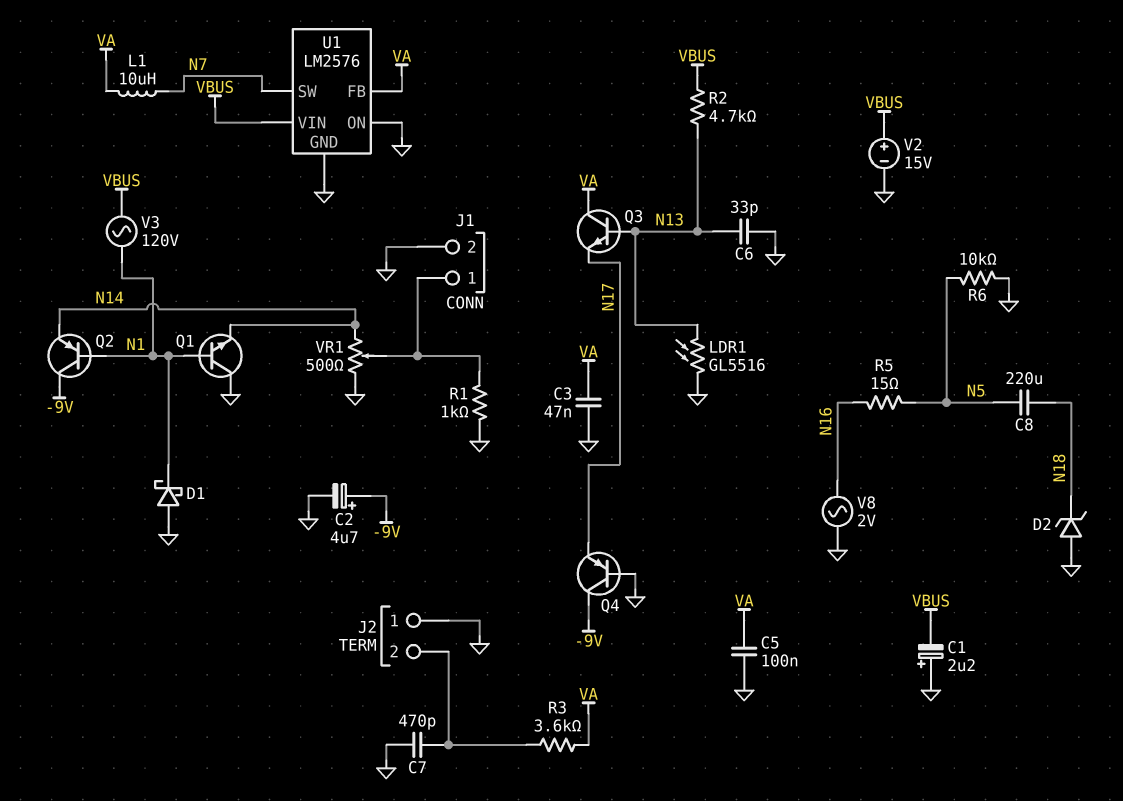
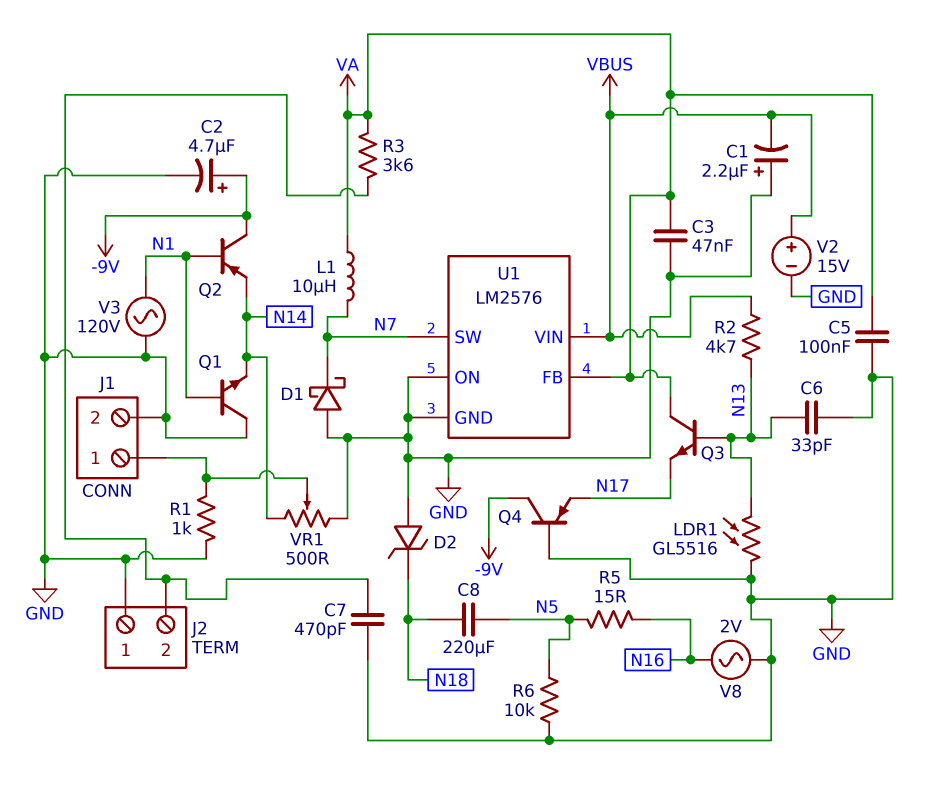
D1: schottky (A GND, K N1) -> schottky (A GND, K N7)
V3: AC 120V (N1, VBUS) -> AC 120V (GND, N1)

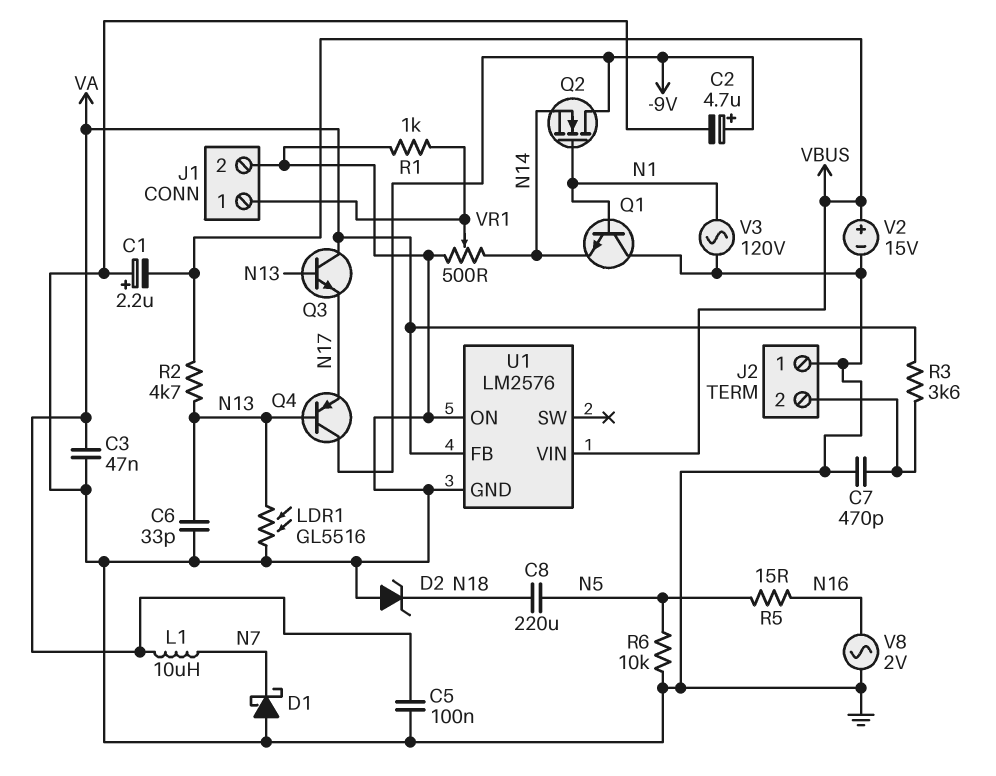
Q2: PNP (B N1, C -9V, E N14) -> NMOS (G N1, D -9V, S N14)
Q4: PNP (B GND, C -9V, E N17) -> PNP (B N13, C -9V, E N17)
U1 pin SW: N7 -> none

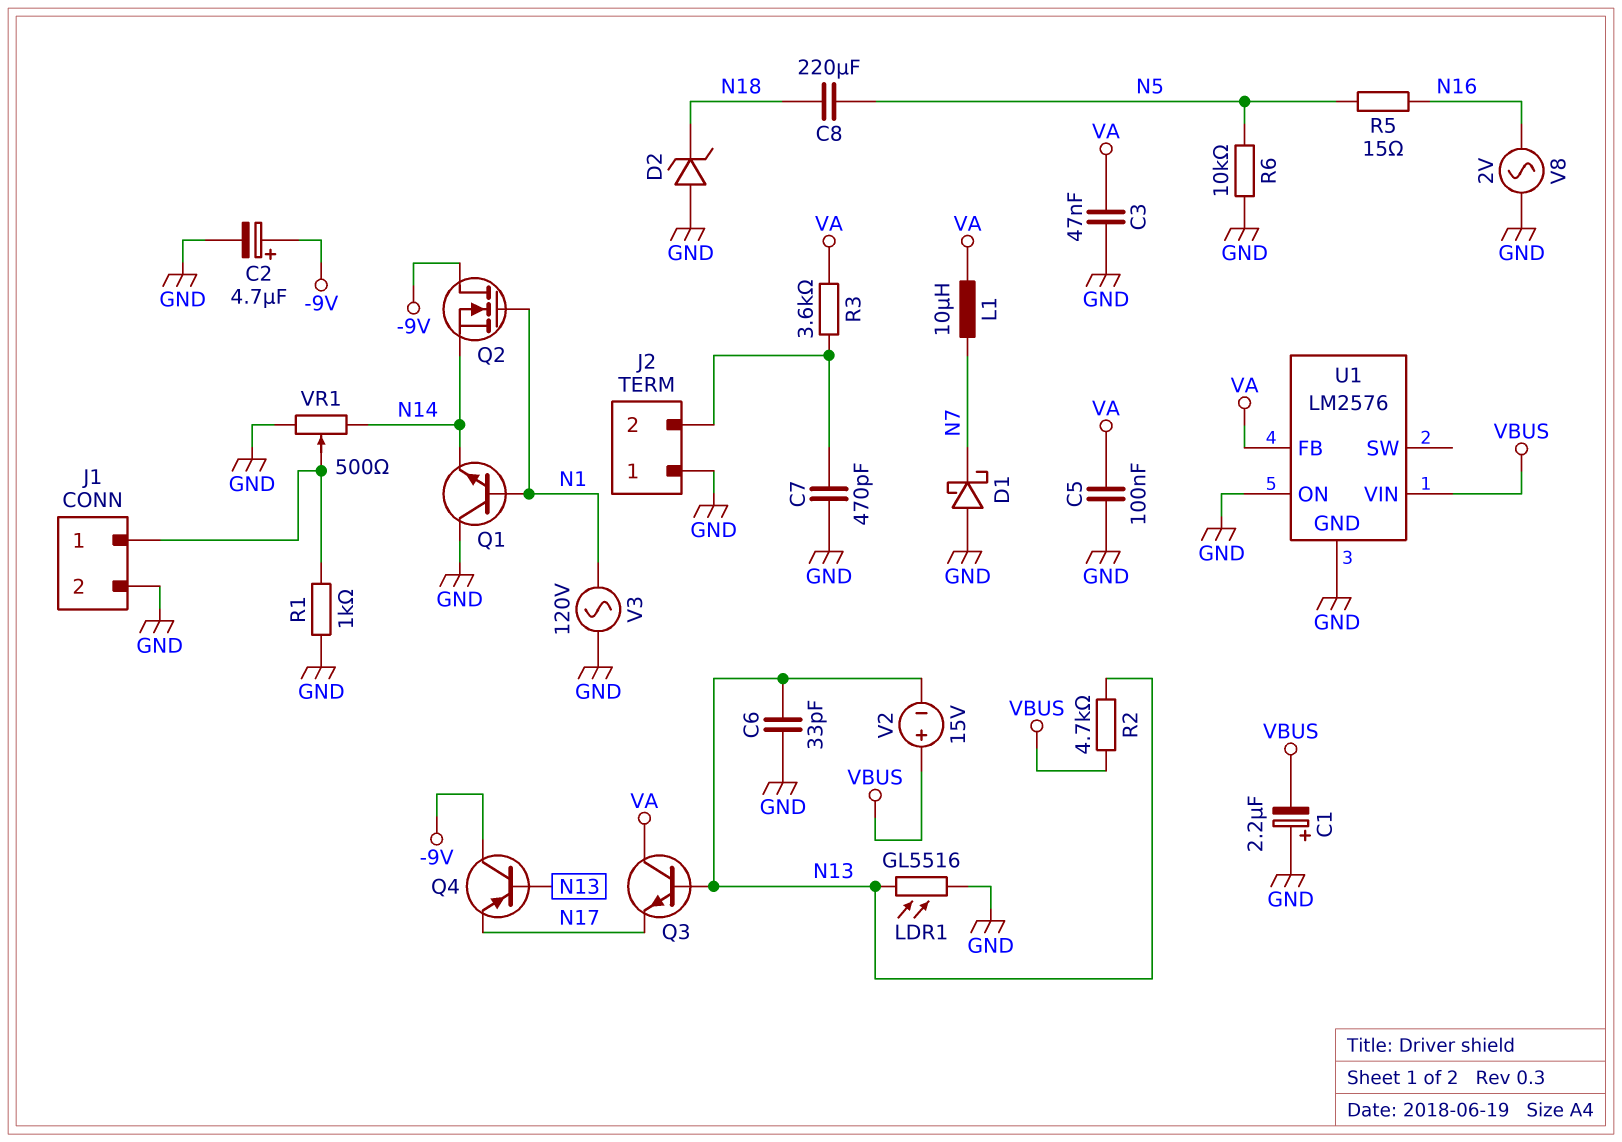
V2: 15V (plus VBUS, minus GND) -> 15V (plus VBUS, minus N13)

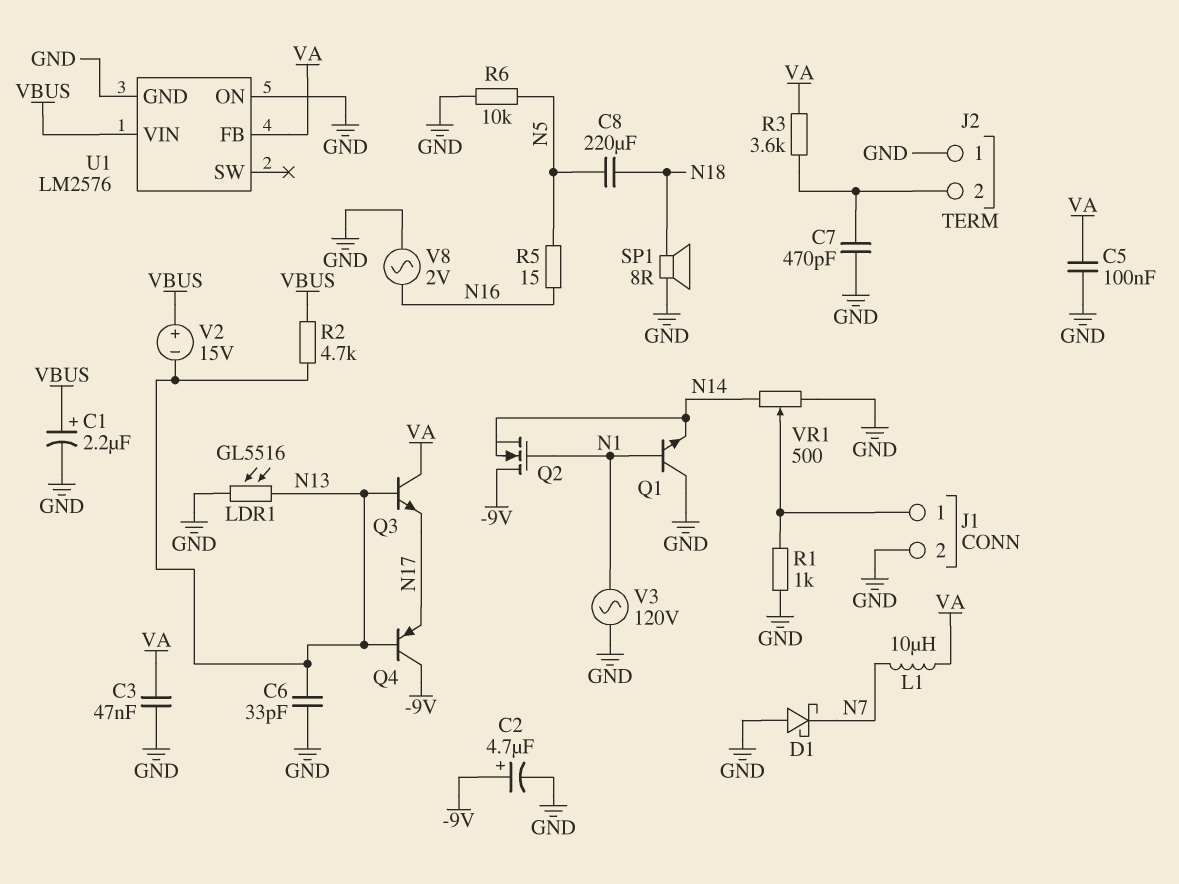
C1: 2.2uF (plus GND, minus VBUS) -> 2.2uF (plus VBUS, minus GND)
D2: zener (A GND, K N18) -> none
SP1: none -> speaker 8R (GND, N18)

